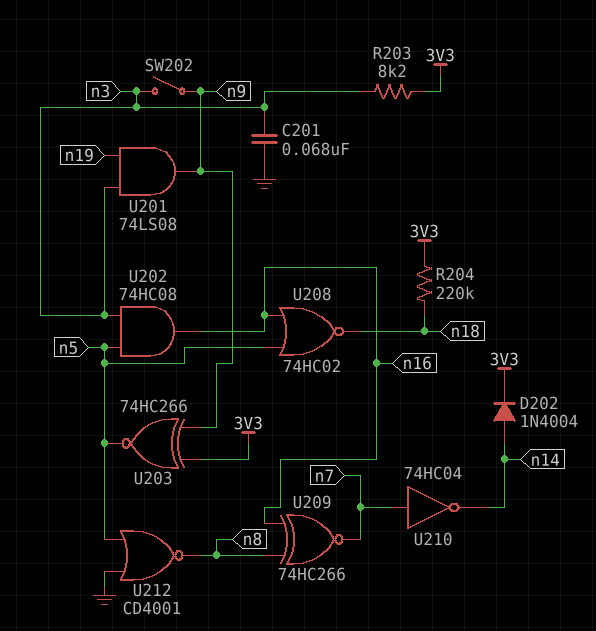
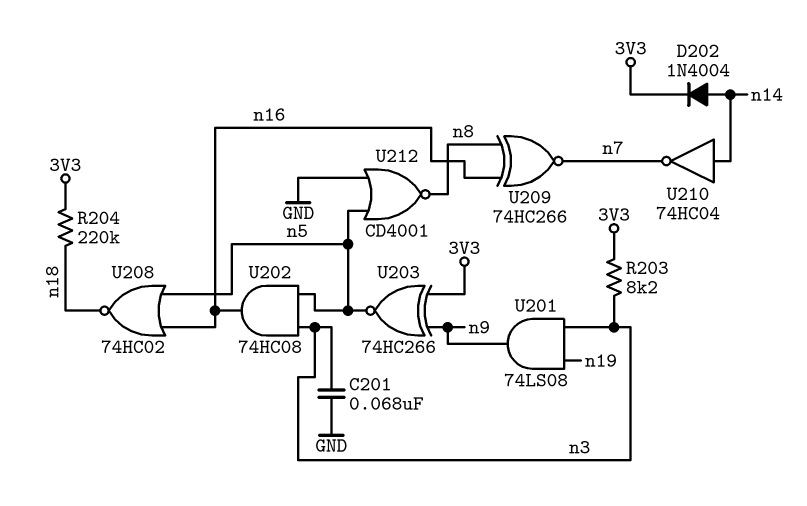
SW202: switch (n3, n9) -> none
U210: NOT 74HC04 (in n7, out n14) -> NOT 74HC04 (in n14, out n7)

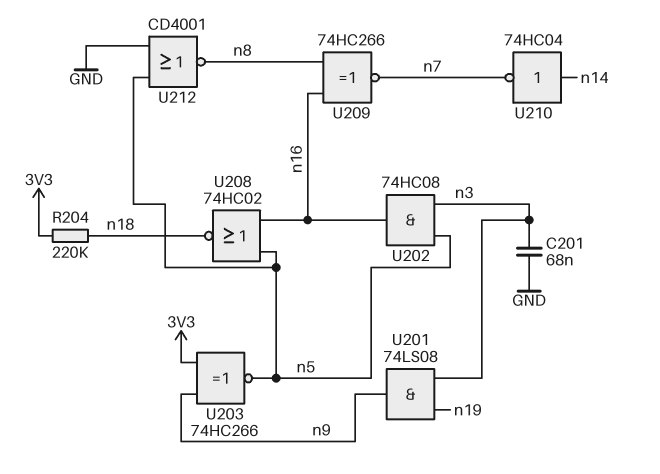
D202: diode 1N4004 (A n14, K 3V3) -> none
R203: 8.2k (3V3, n3) -> none

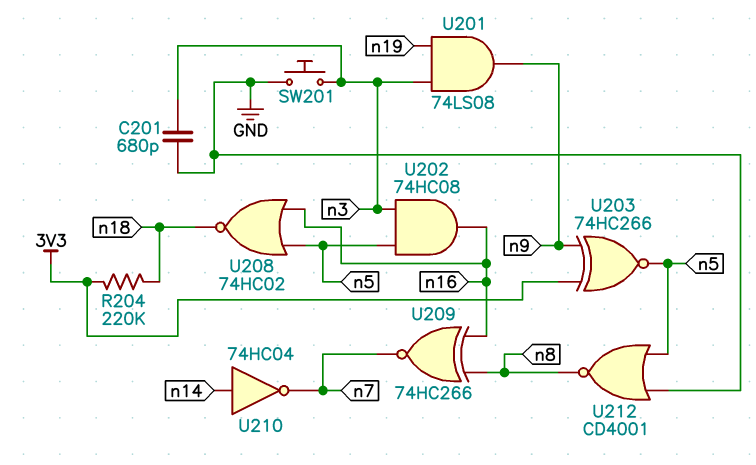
C201: 68nF (GND, n3) -> 680pF (GND, n3)
SW201: none -> button (GND, n3)

